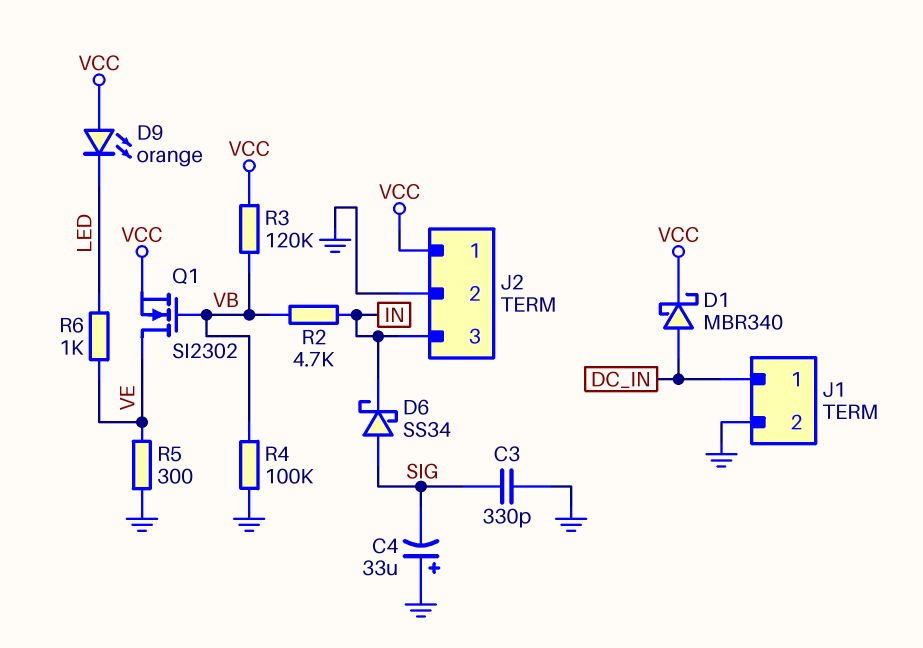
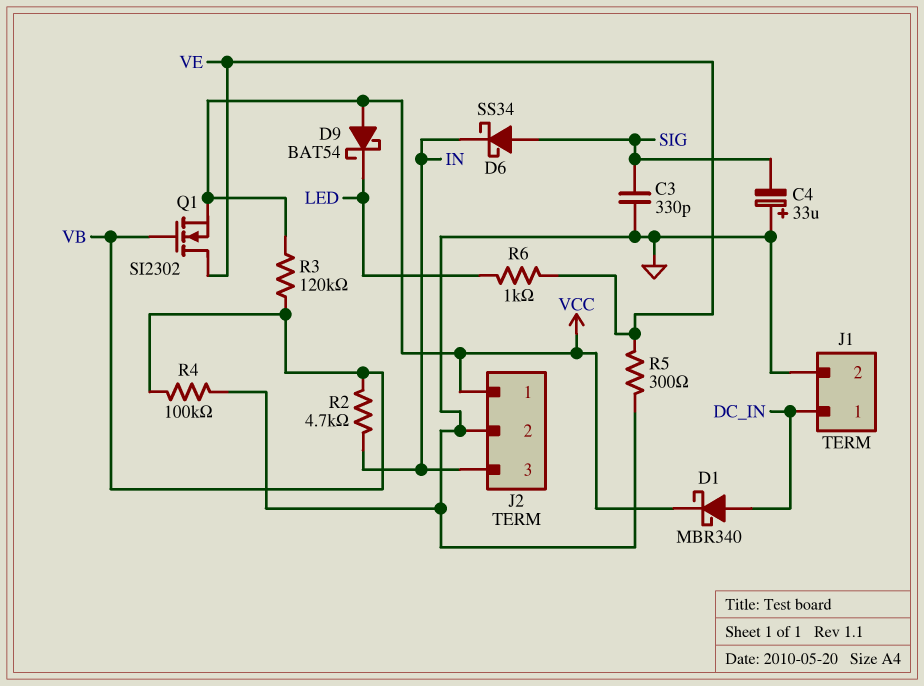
D9: LED orange (A VCC, K LED) -> schottky BAT54 (A VCC, K LED)

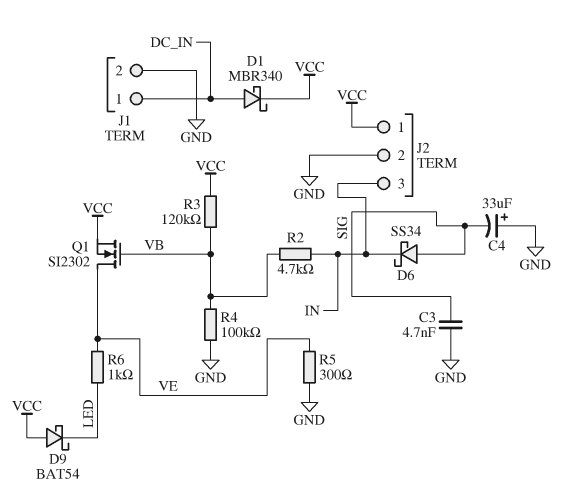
C3: 330pF (GND, SIG) -> 4.7nF (GND, SIG)

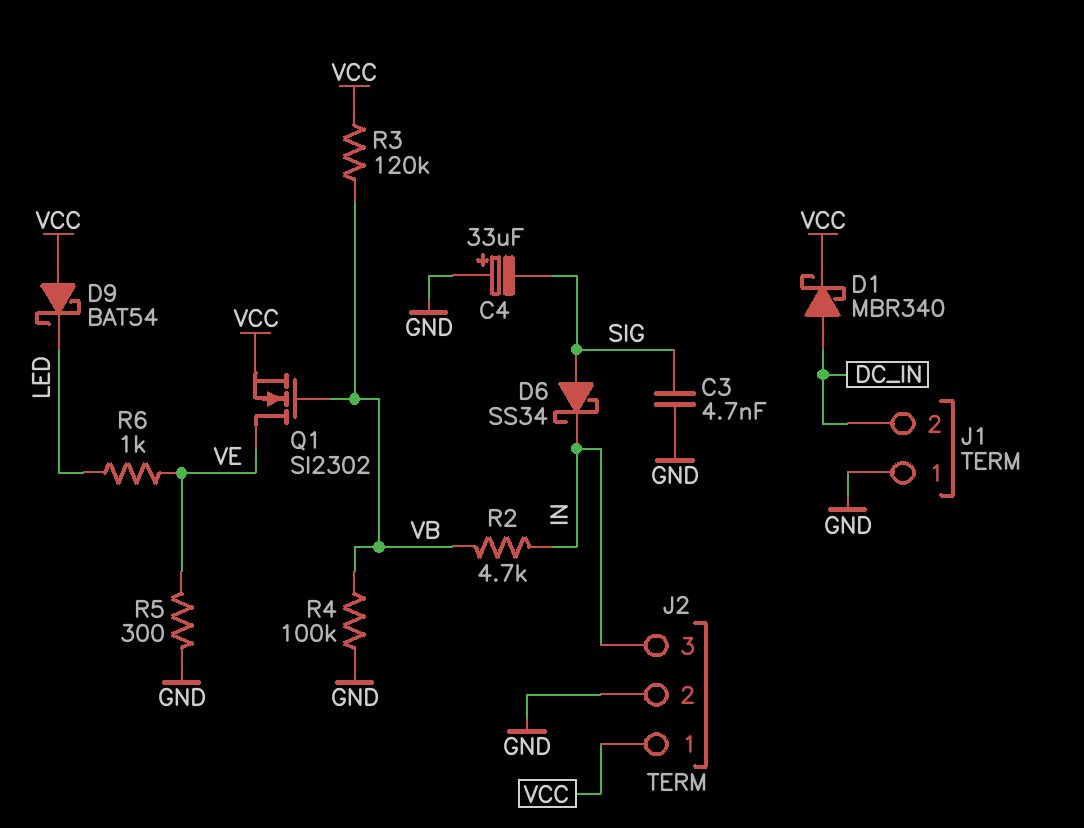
J1 pin 1: DC_IN -> GND
J1 pin 2: GND -> DC_IN

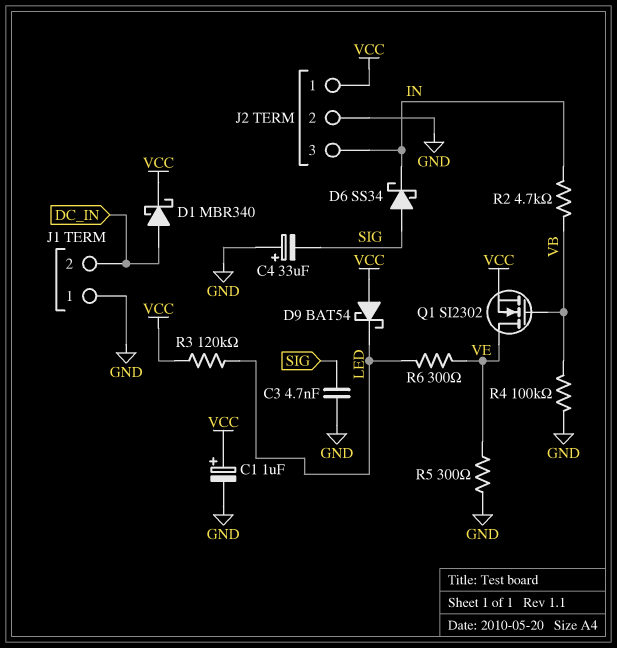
C1: none -> 1uF (plus VCC, minus GND)
R3: 120k (VB, VCC) -> 120k (LED, VCC)
R6: 1k (LED, VE) -> 300 (LED, VE)

